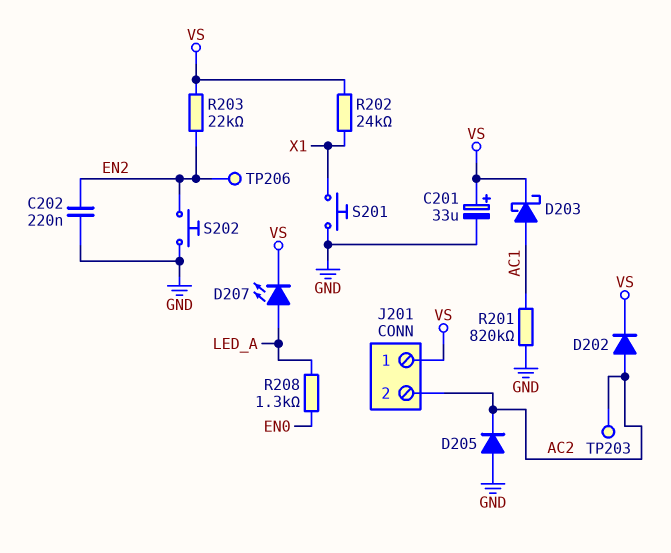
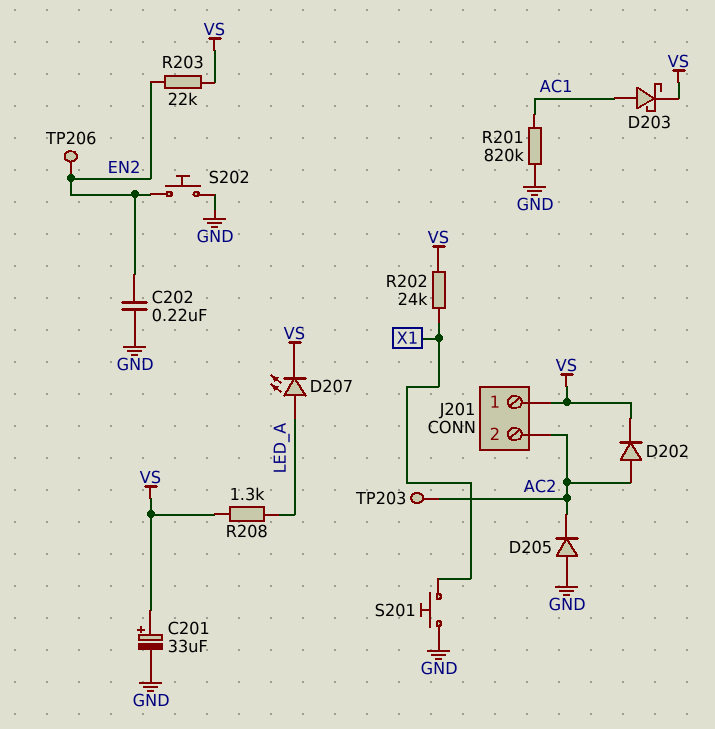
R208: 1.3k (EN0, LED_A) -> 1.3k (LED_A, VS)

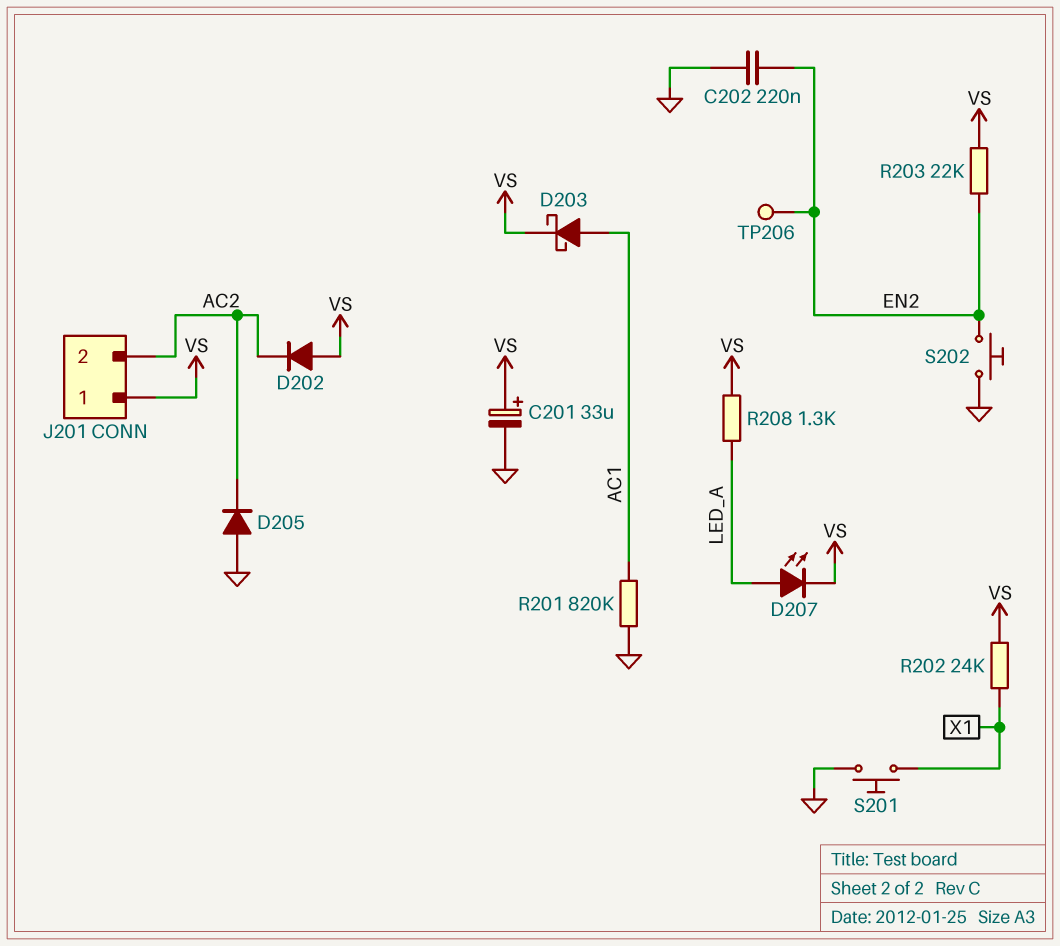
D202: diode (A AC2, K VS) -> diode (A VS, K AC2)
TP203: test point (AC2) -> none

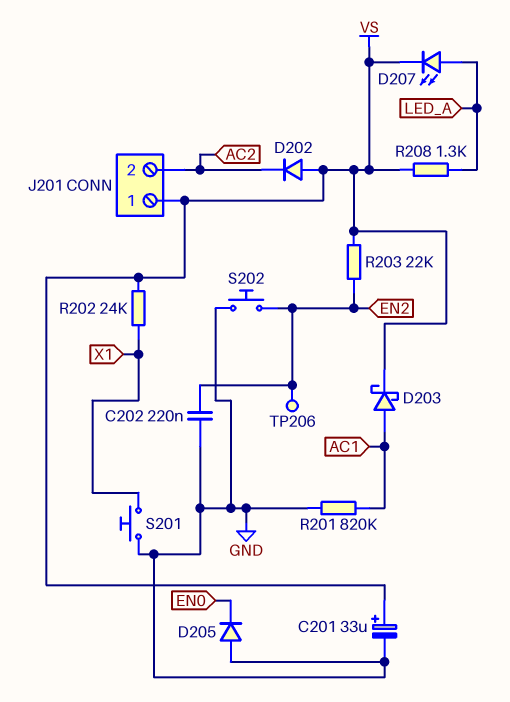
D205: diode (A GND, K AC2) -> diode (A GND, K EN0)

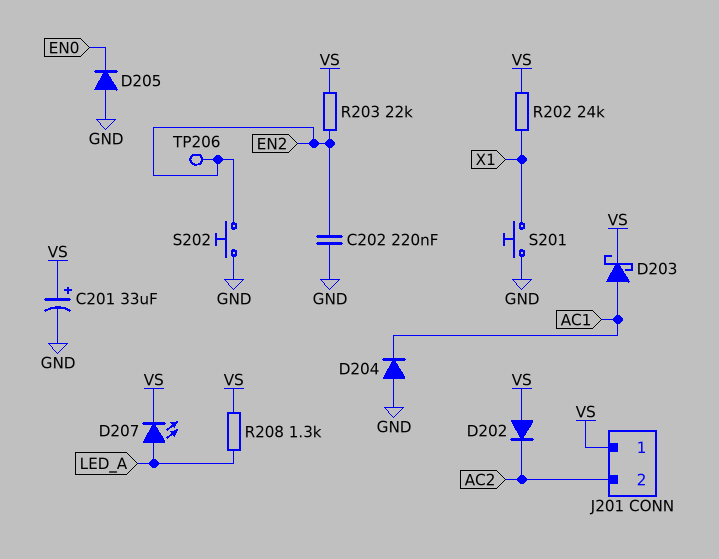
D204: none -> diode (A GND, K AC1)
R201: 820k (AC1, GND) -> none

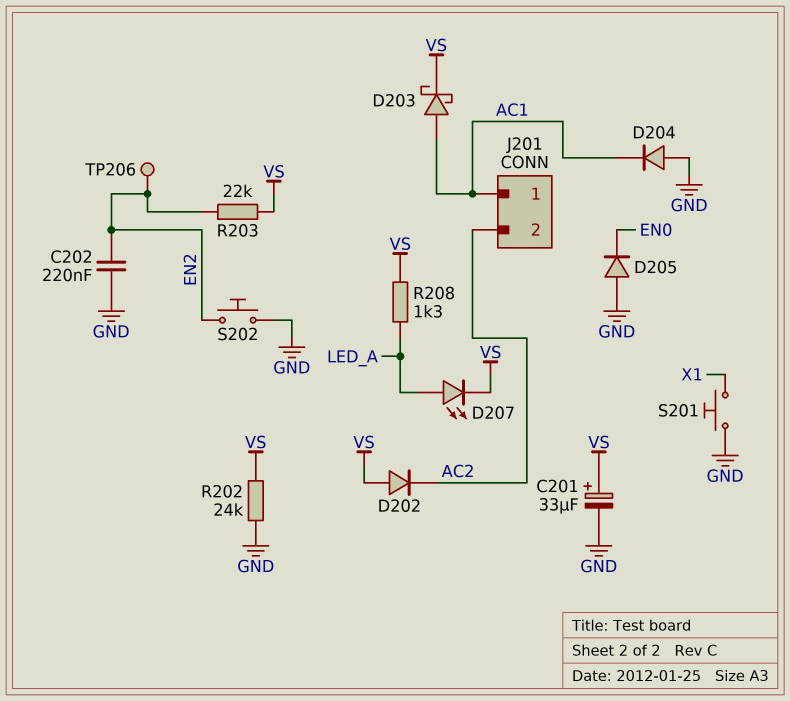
J201 pin 1: VS -> AC1
R202: 24k (VS, X1) -> 24k (GND, VS)

